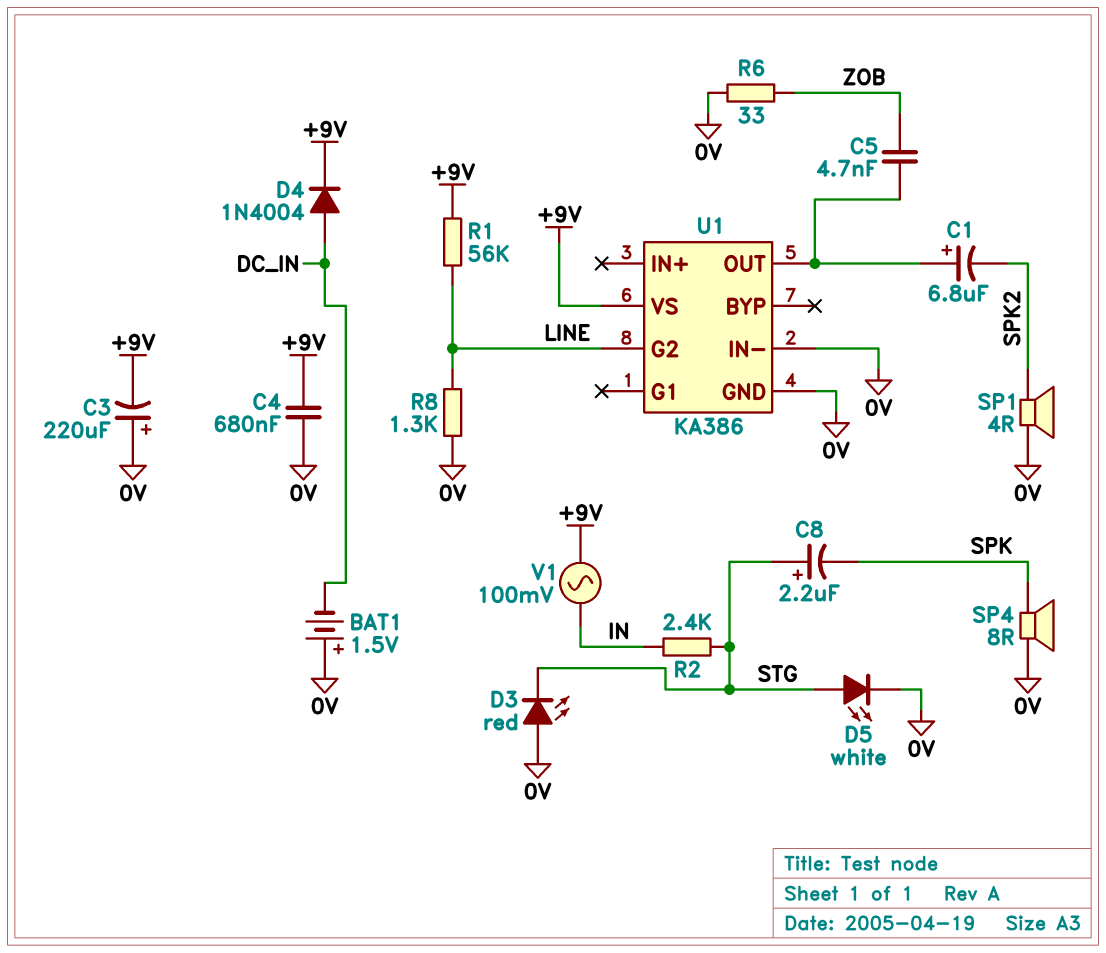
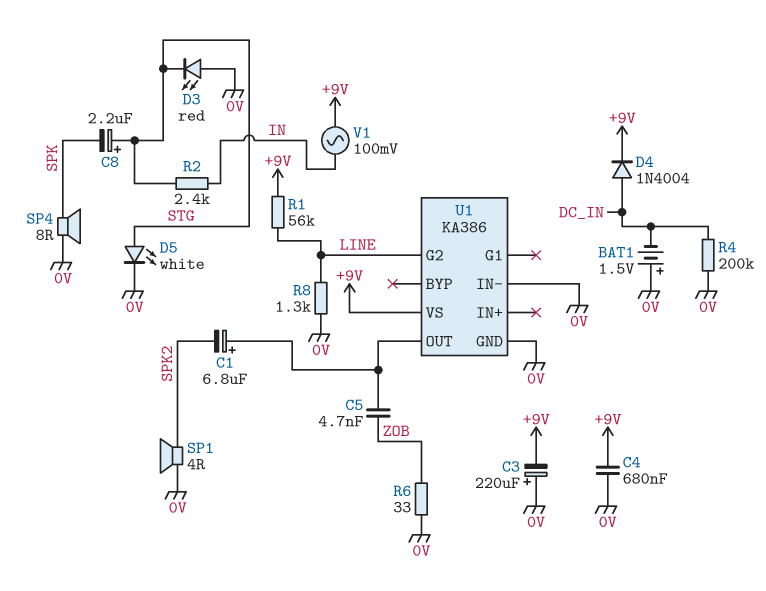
R4: none -> 200k (0V, DC_IN)

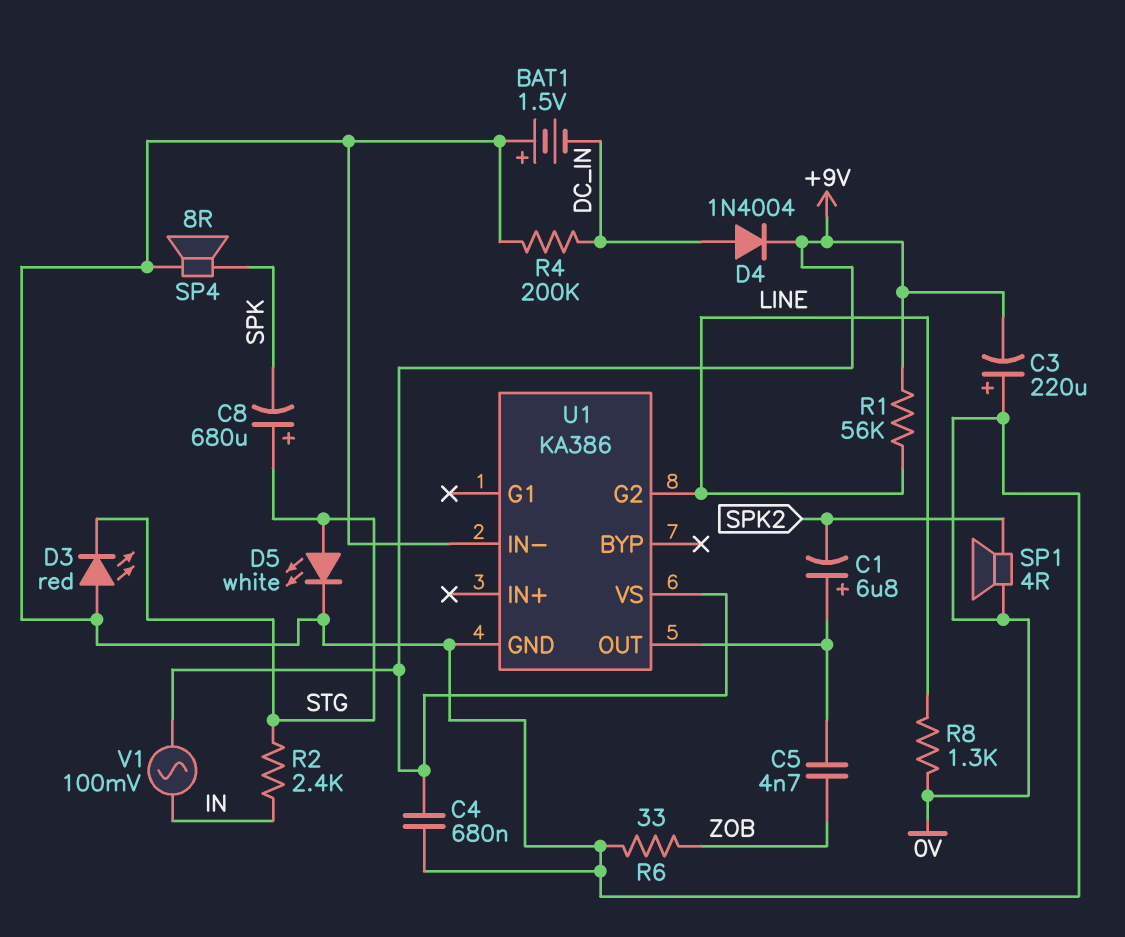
C8: 2.2uF (plus STG, minus SPK) -> 680uF (plus STG, minus SPK)

